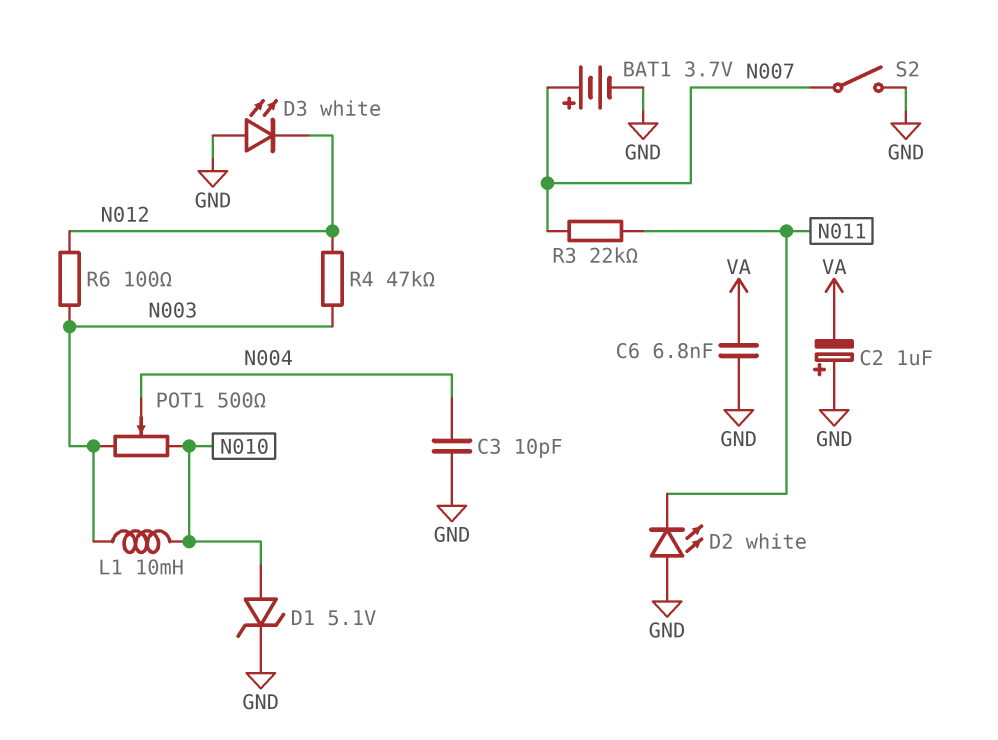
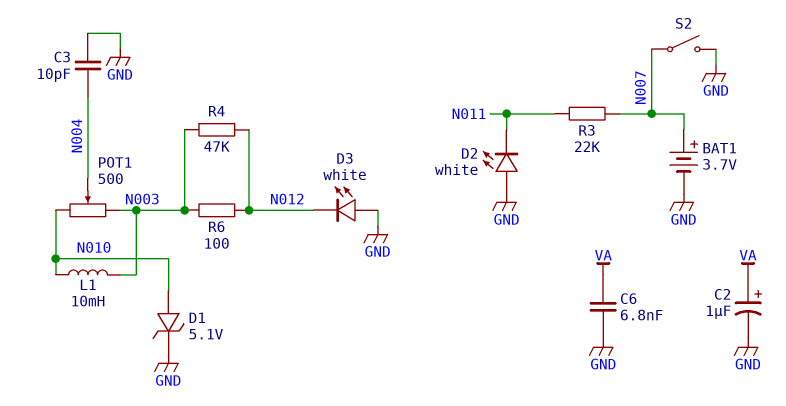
C2: 1uF (plus GND, minus VA) -> 1uF (plus VA, minus GND)

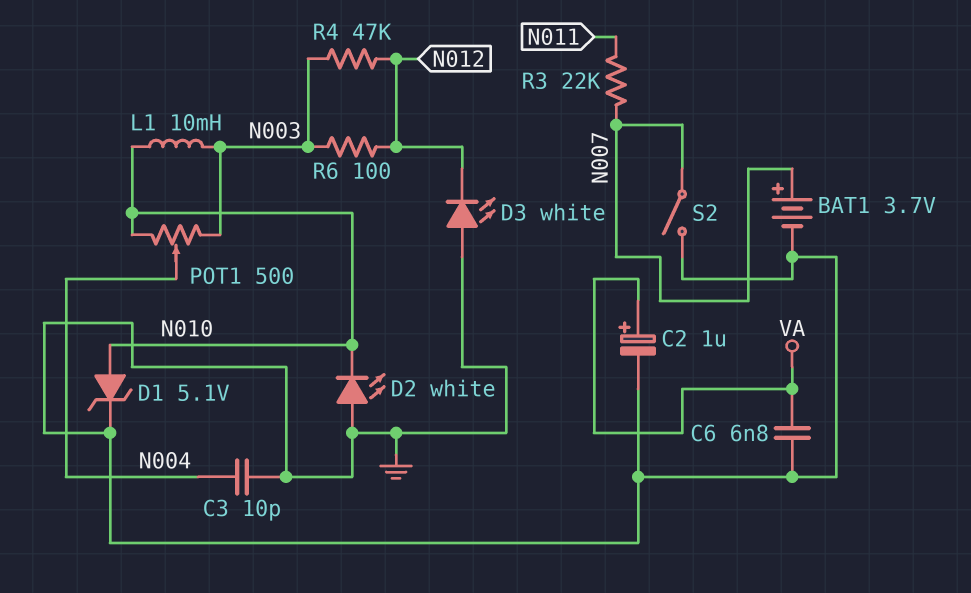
D2: LED white (A GND, K N011) -> LED white (A GND, K N010)

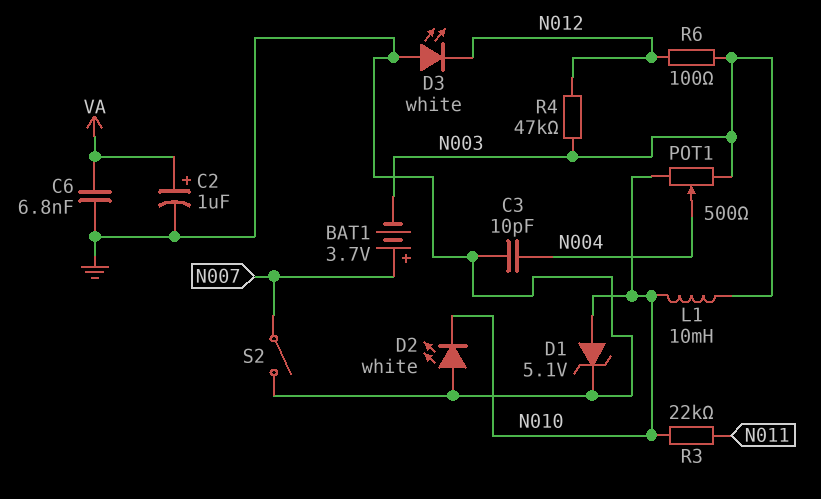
BAT1: 3.7V (plus N007, minus GND) -> 3.7V (plus N007, minus N003)
R3: 22k (N007, N011) -> 22k (N010, N011)

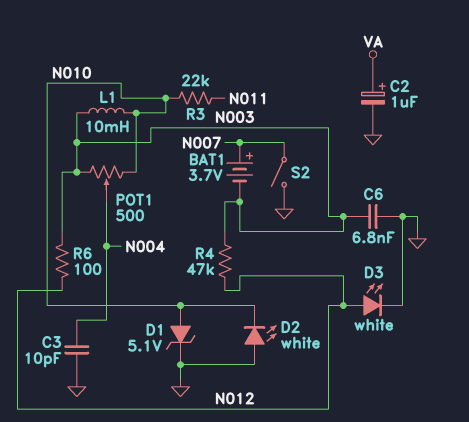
C6: 6.8nF (GND, VA) -> 6.8nF (GND, N003)
D3: LED white (A GND, K N012) -> LED white (A N012, K GND)

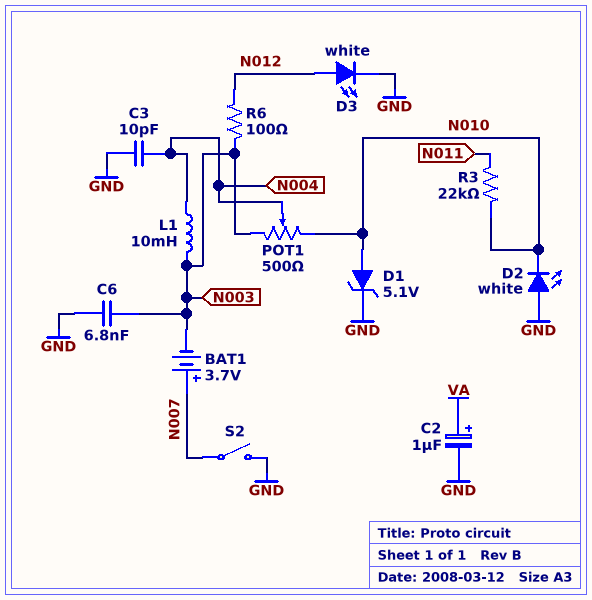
L1: 10mH (N003, N010) -> 10mH (N003, N004)
R4: 47k (N003, N012) -> none

